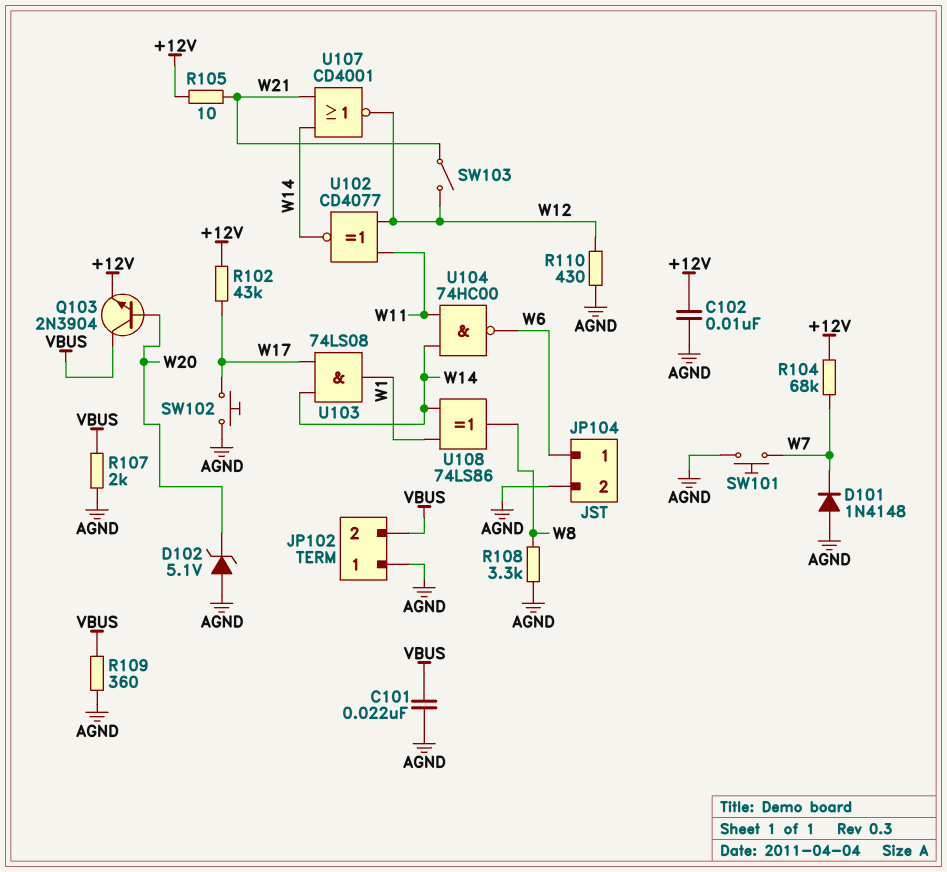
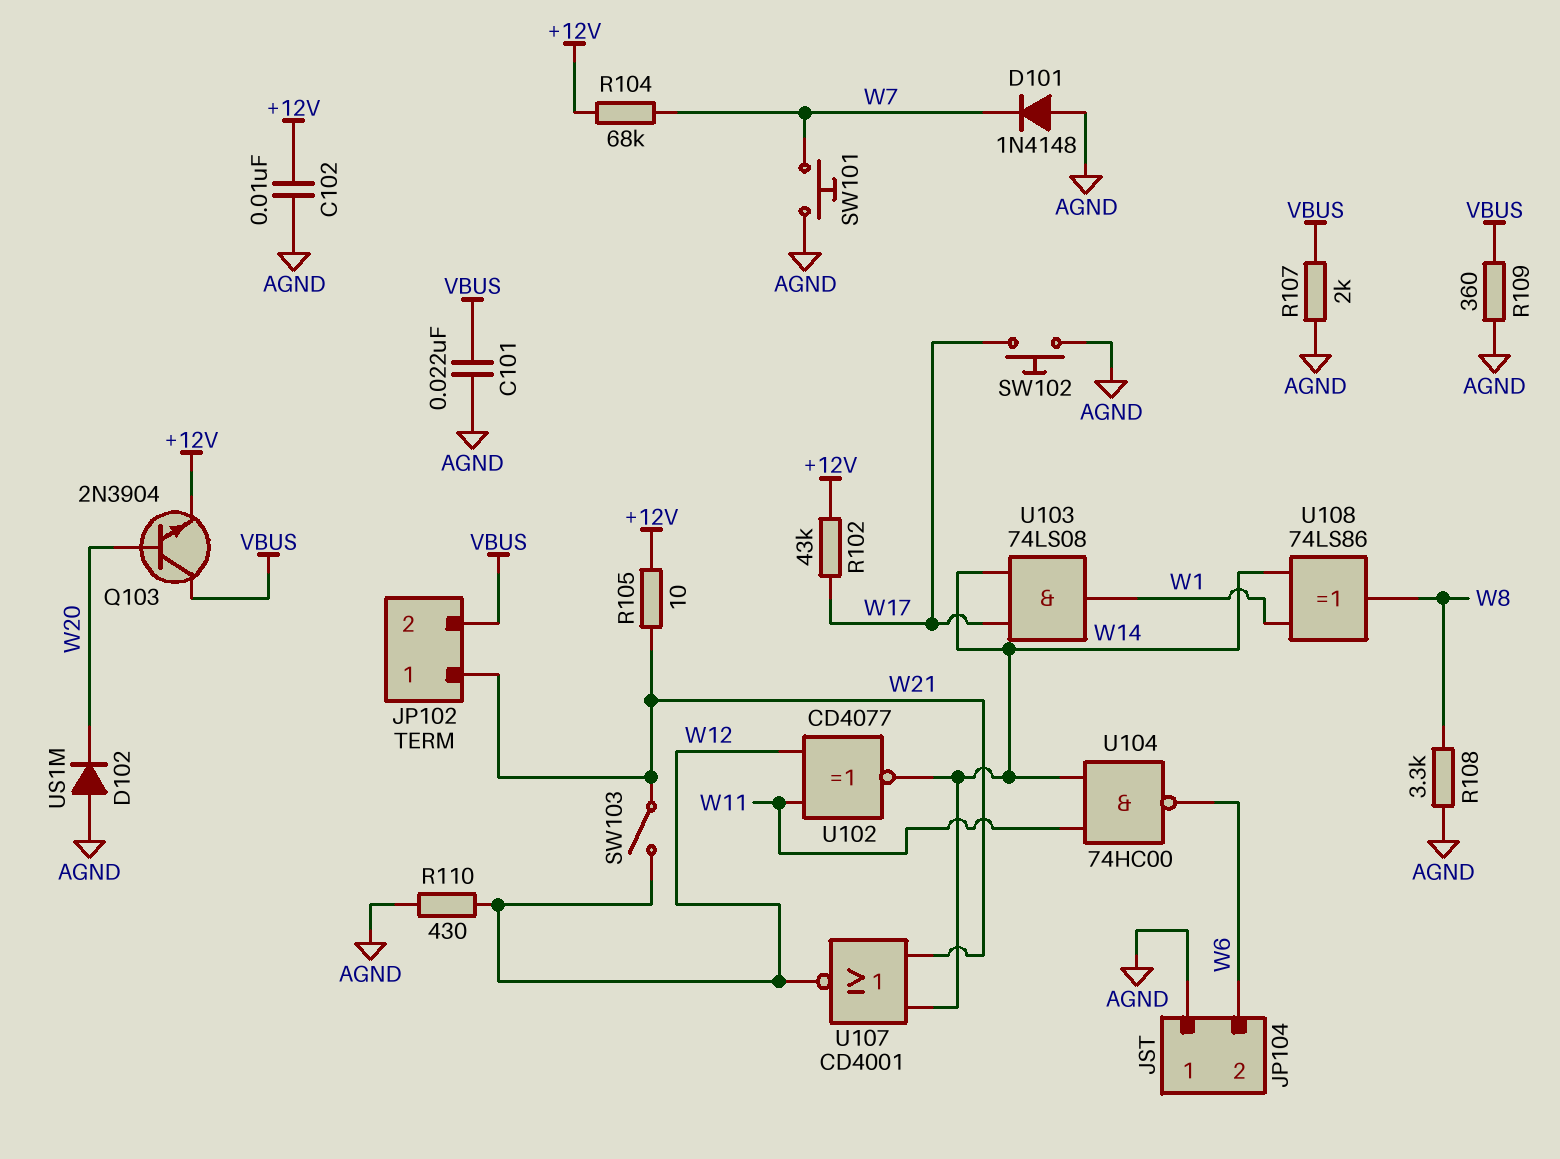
D102: zener 5.1V (A AGND, K W20) -> diode US1M (A AGND, K W20)
JP102 pin 1: AGND -> W21
JP104 pin 1: W6 -> AGND
JP104 pin 2: AGND -> W6

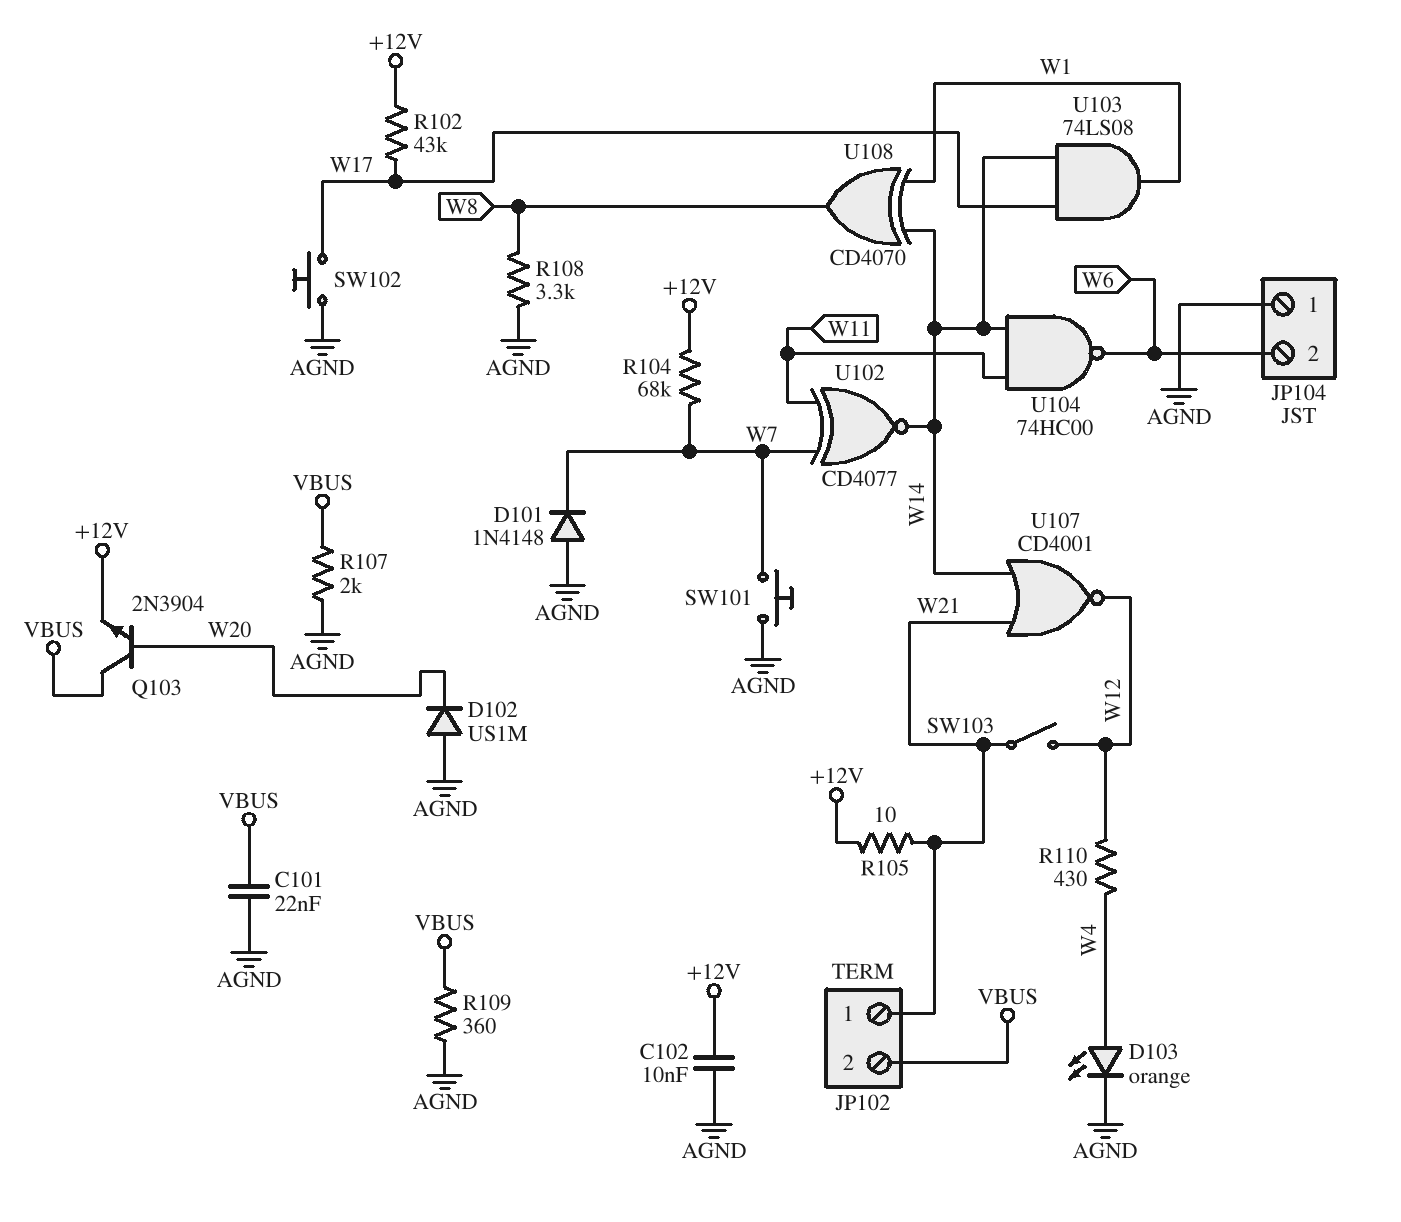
D103: none -> LED orange (A W4, K AGND)
R110: 430 (AGND, W12) -> 430 (W4, W12)
U102: XNOR CD4077 (in W11, in W12, out W14) -> XNOR CD4077 (in W7, in W11, out W14)
U108: XOR 74LS86 (in W1, in W14, out W8) -> XOR CD4070 (in W1, in W14, out W8)

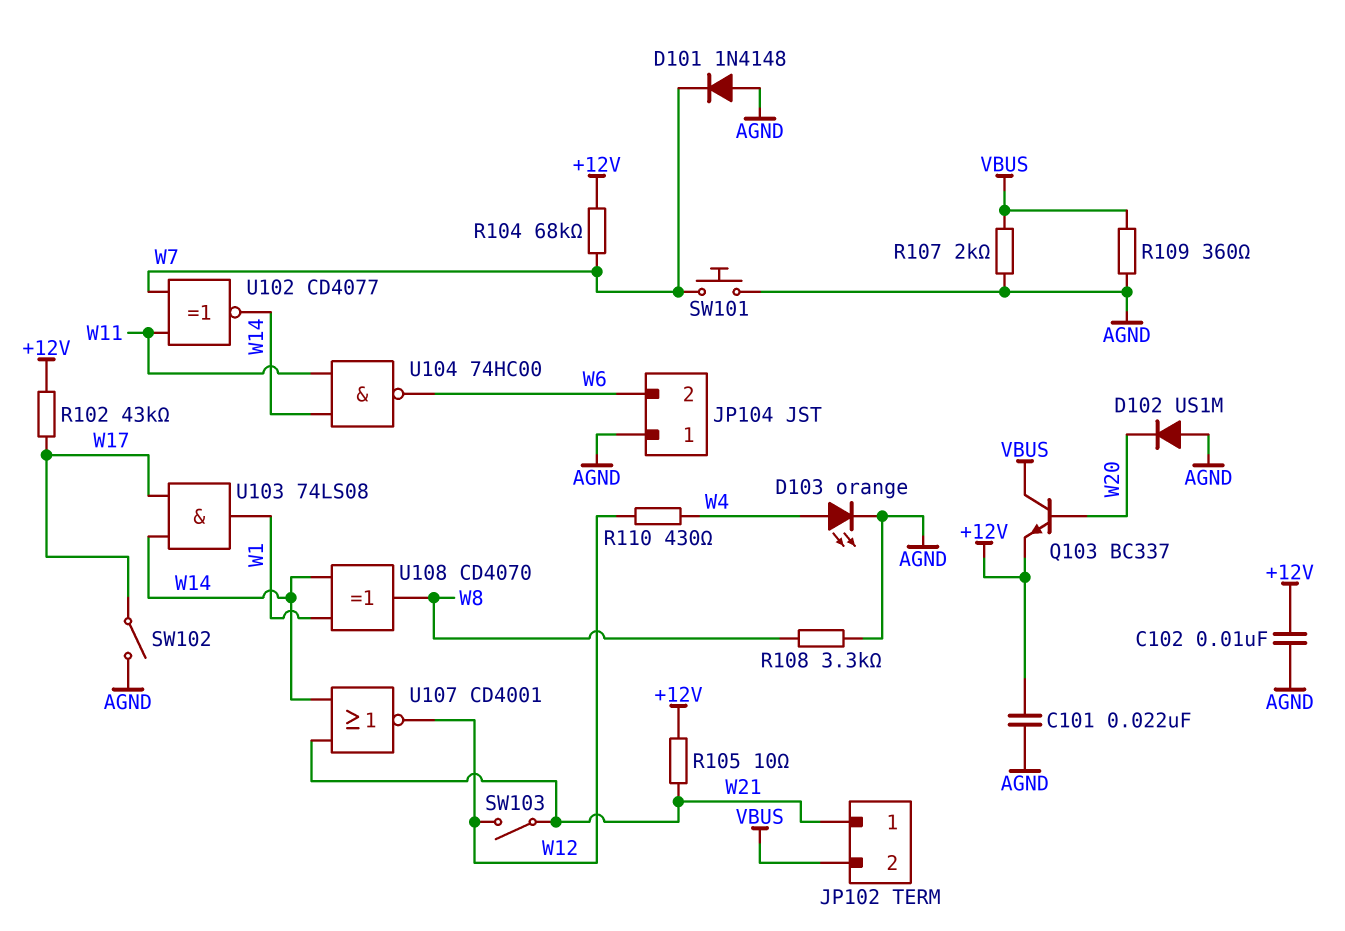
C101: 22nF (AGND, VBUS) -> 22nF (+12V, AGND)
Q103: NPN 2N3904 (B W20, C VBUS, E +12V) -> NPN BC337 (B W20, C VBUS, E +12V)
SW102: button (AGND, W17) -> switch (AGND, W17)

